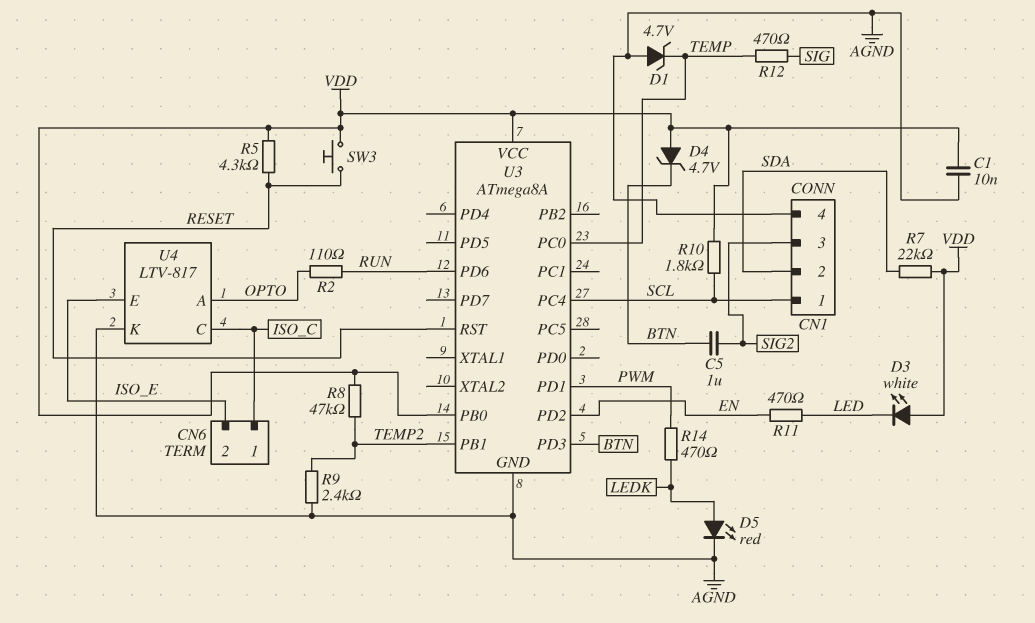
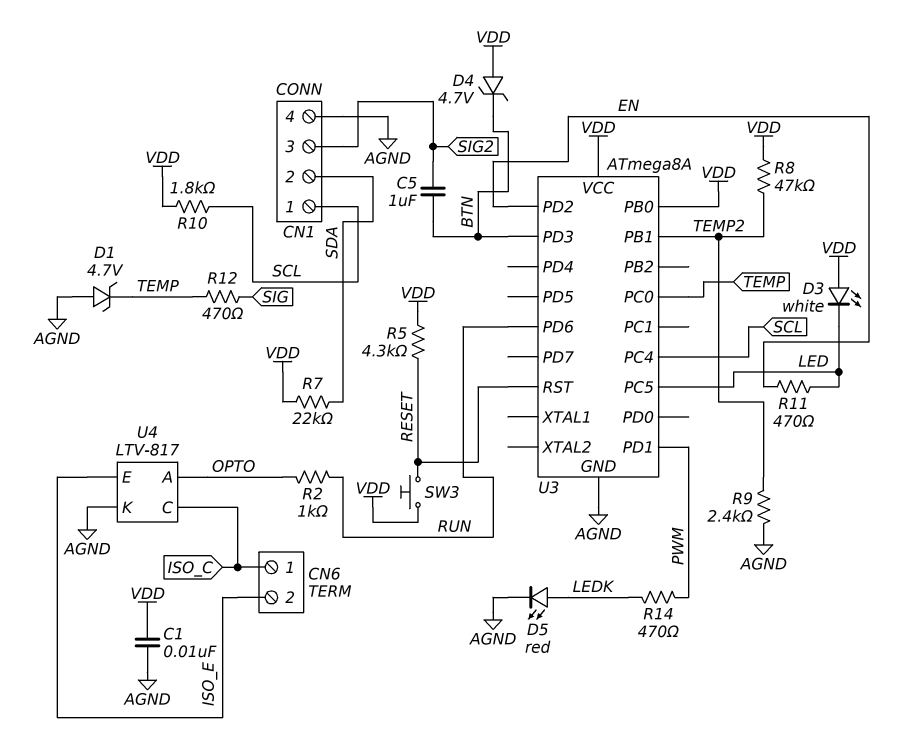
R2: 110 (OPTO, RUN) -> 1k (OPTO, RUN)
U3 pin PC5: none -> LED

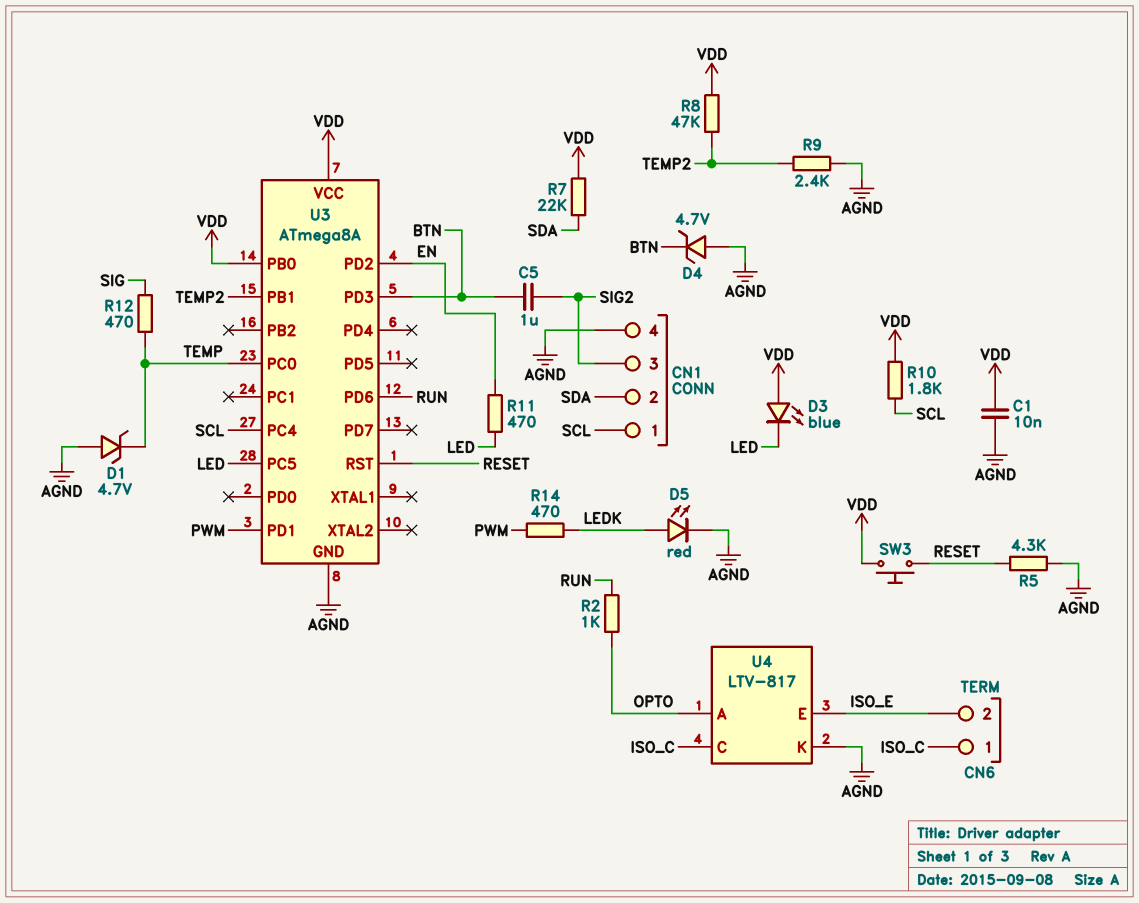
D3: LED white (A VDD, K LED) -> LED blue (A VDD, K LED)
D4: zener 4.7V (A VDD, K BTN) -> zener 4.7V (A AGND, K BTN)
R5: 4.3k (RESET, VDD) -> 4.3k (AGND, RESET)

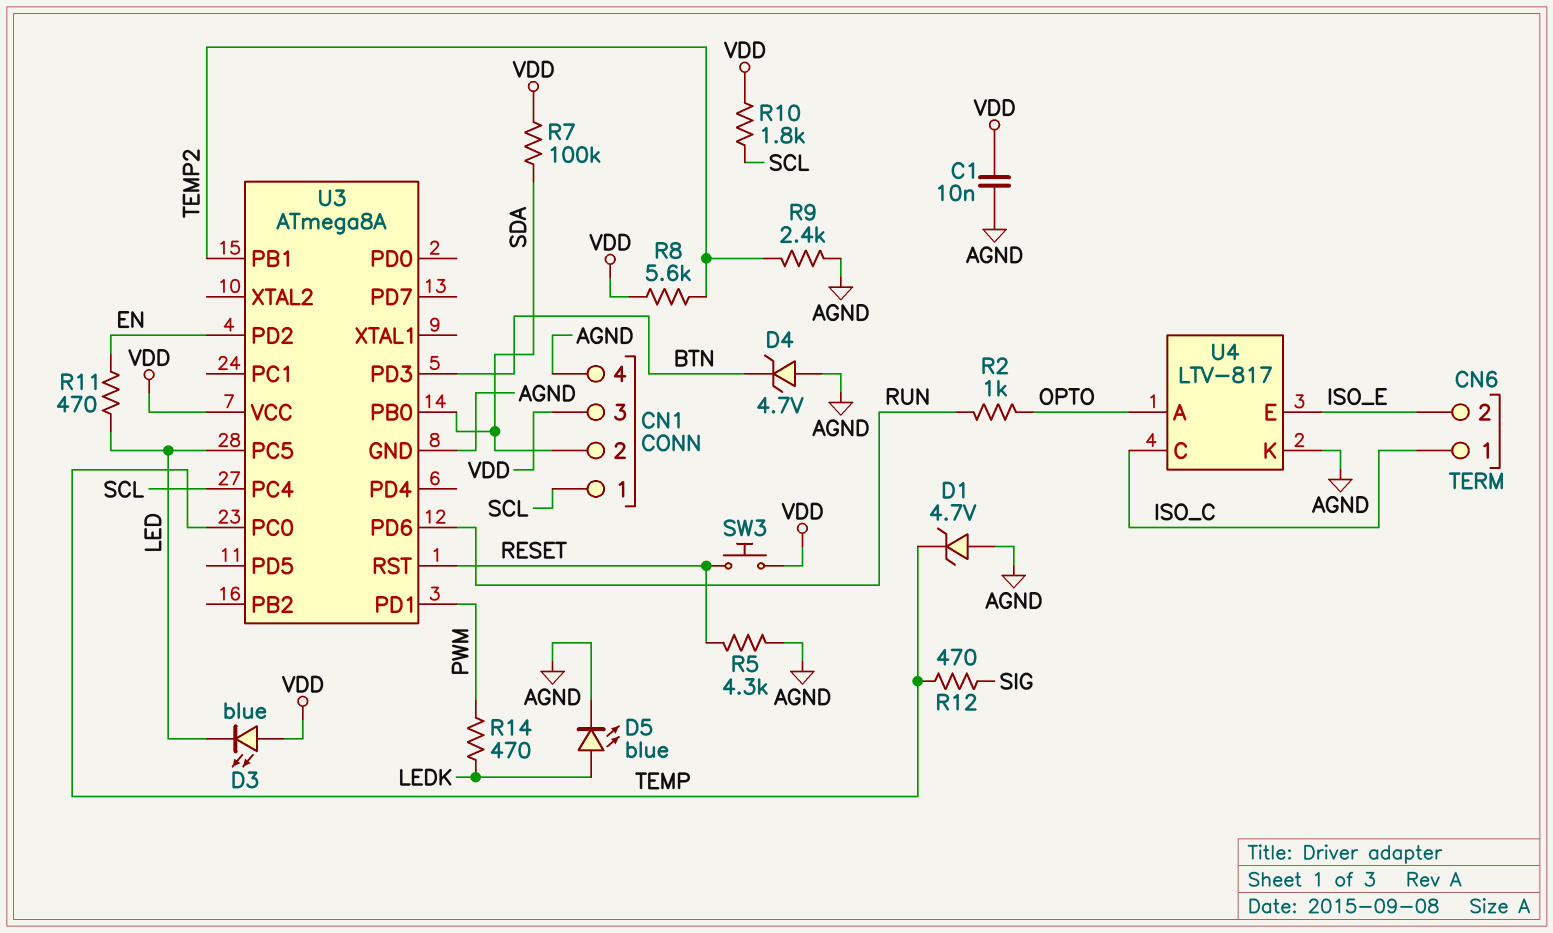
C5: 1uF (BTN, SIG2) -> none
CN1 pin 3: SIG2 -> VDD
D5: LED red (A LEDK, K AGND) -> LED blue (A LEDK, K AGND)
R7: 22k (SDA, VDD) -> 100k (SDA, VDD)
R8: 47k (TEMP2, VDD) -> 5.6k (TEMP2, VDD)
U3 pin PB0: VDD -> SDA

